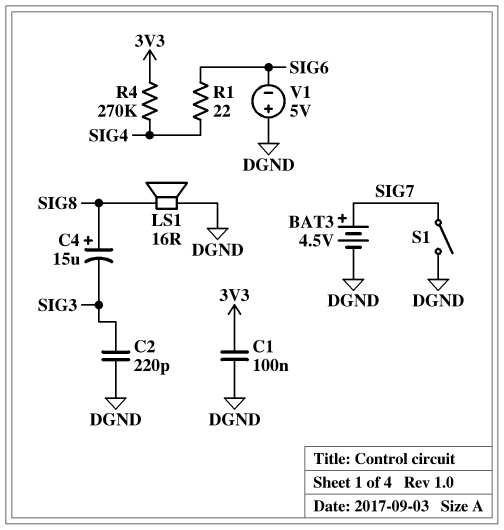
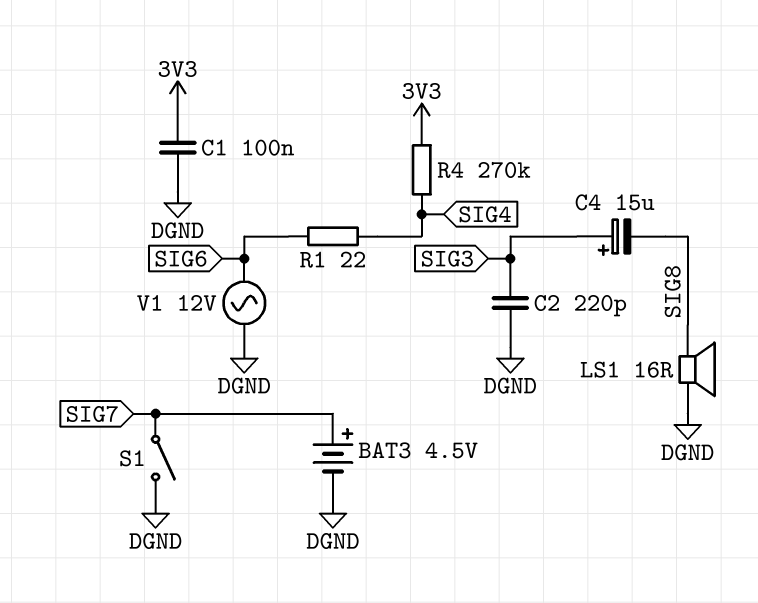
C4: 15uF (plus SIG8, minus SIG3) -> 15uF (plus SIG3, minus SIG8)
V1: 5V (plus DGND, minus SIG6) -> AC 12V (DGND, SIG6)

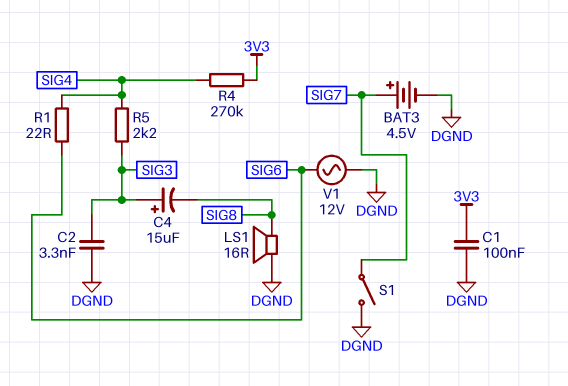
C2: 220pF (DGND, SIG3) -> 3.3nF (DGND, SIG3)
R5: none -> 2.2k (SIG3, SIG4)

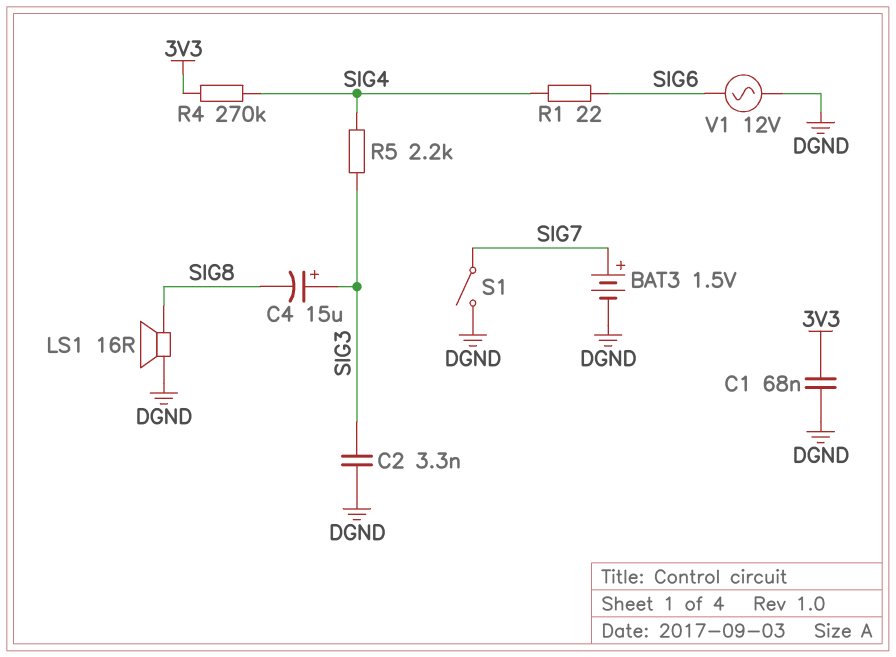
BAT3: 4.5V (plus SIG7, minus DGND) -> 1.5V (plus SIG7, minus DGND)
C1: 100nF (3V3, DGND) -> 68nF (3V3, DGND)

